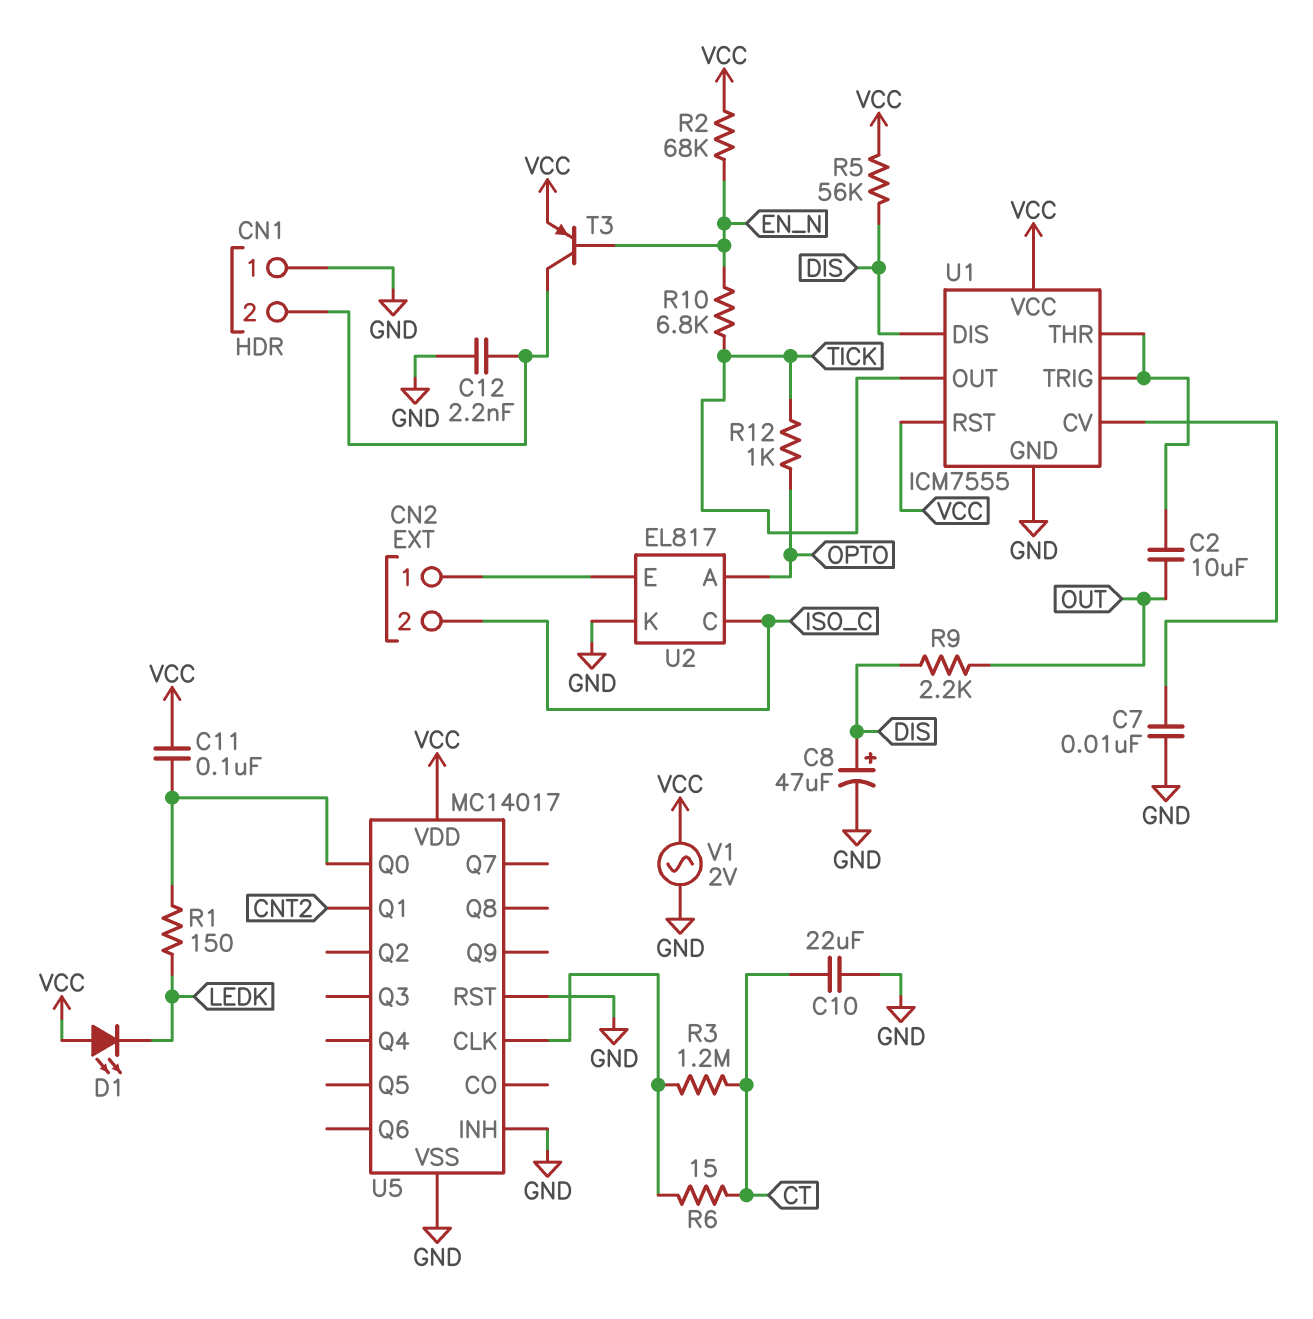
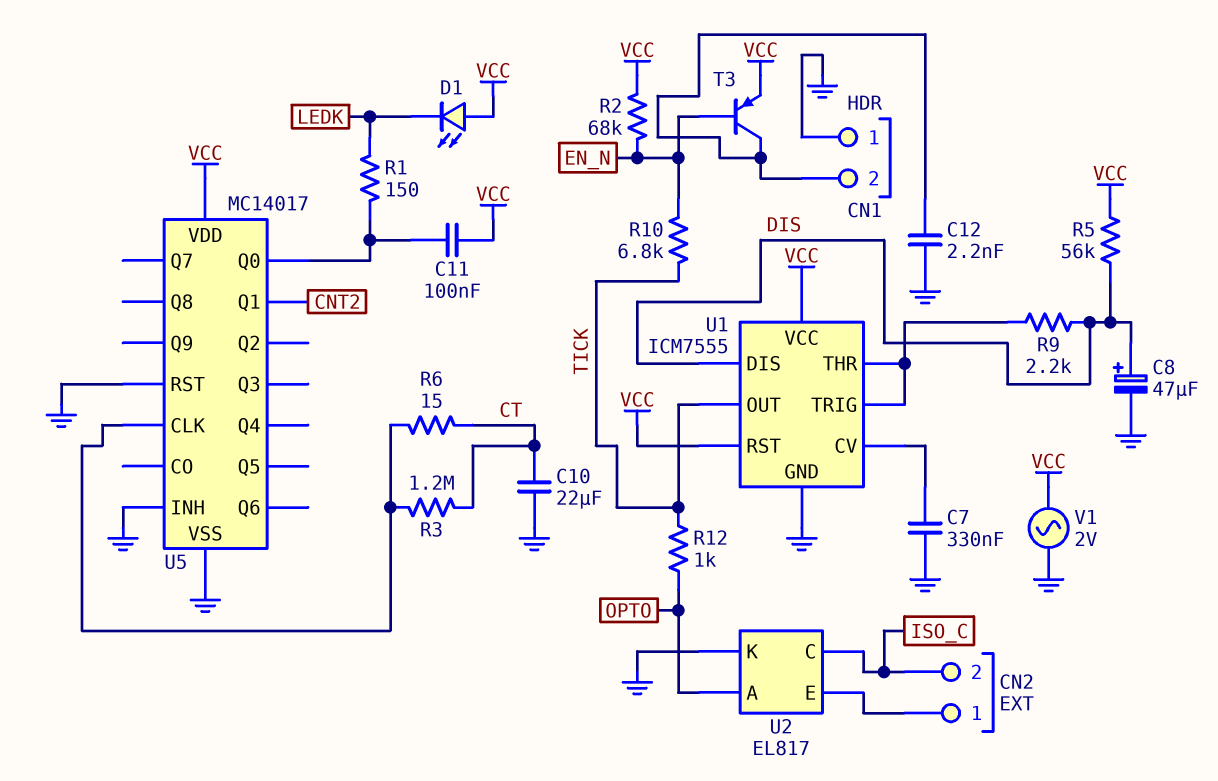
C2: 10uF (OUT, U1/THR) -> none
C7: 10nF (GND, U1/CV) -> 330nF (GND, U1/CV)
R9: 2.2k (DIS, OUT) -> 2.2k (DIS, U1/THR)

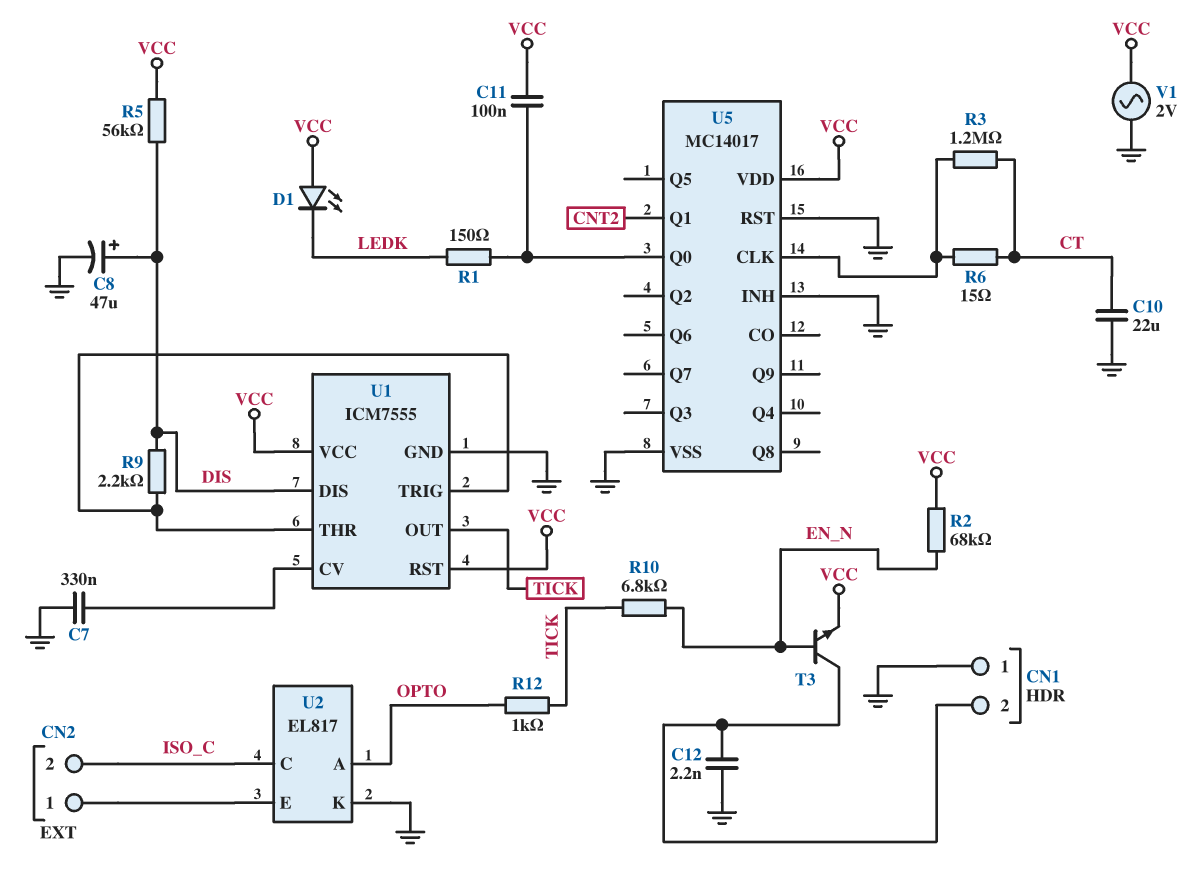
T3: PNP (B EN_N, C CN1/2, E VCC) -> NPN (B EN_N, C CN1/2, E VCC)

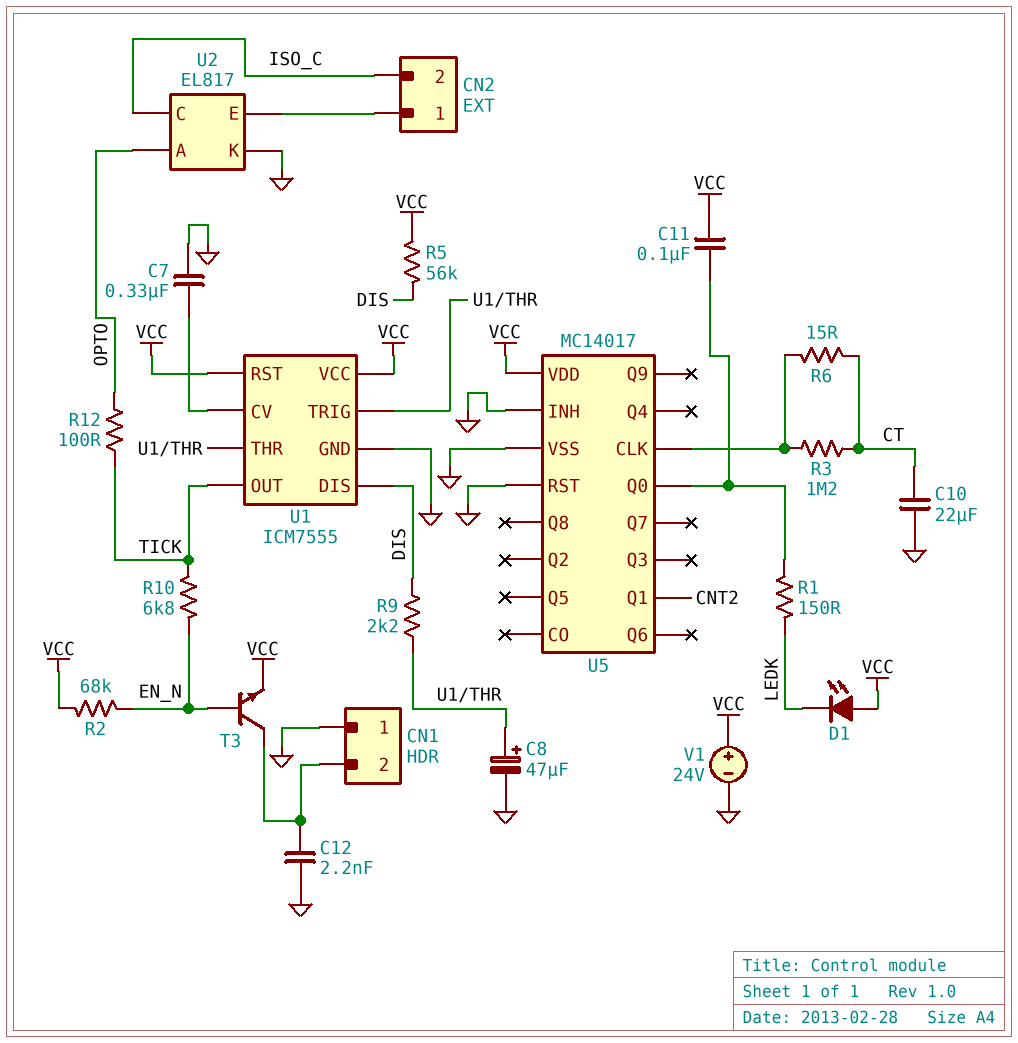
C8: 47uF (plus DIS, minus GND) -> 47uF (plus U1/THR, minus GND)
R12: 1k (OPTO, TICK) -> 100 (OPTO, TICK)
V1: AC 2V (GND, VCC) -> 24V (plus VCC, minus GND)

